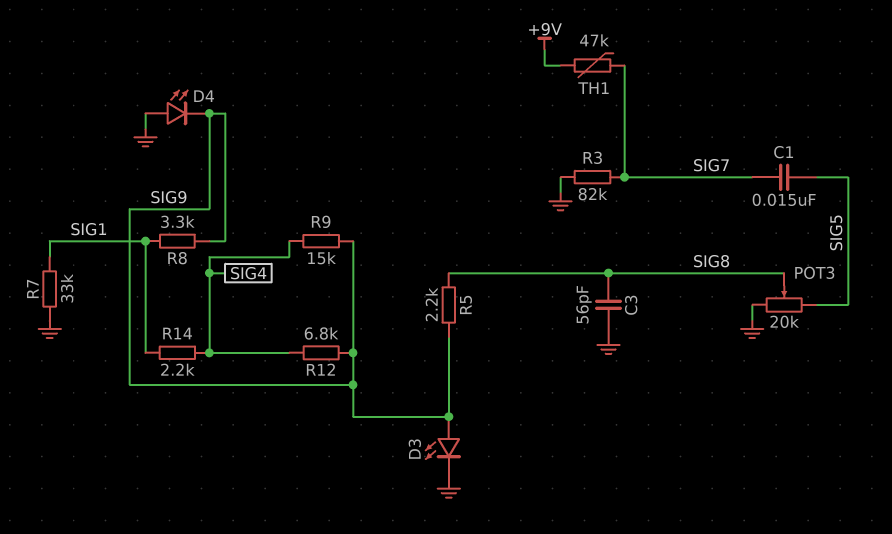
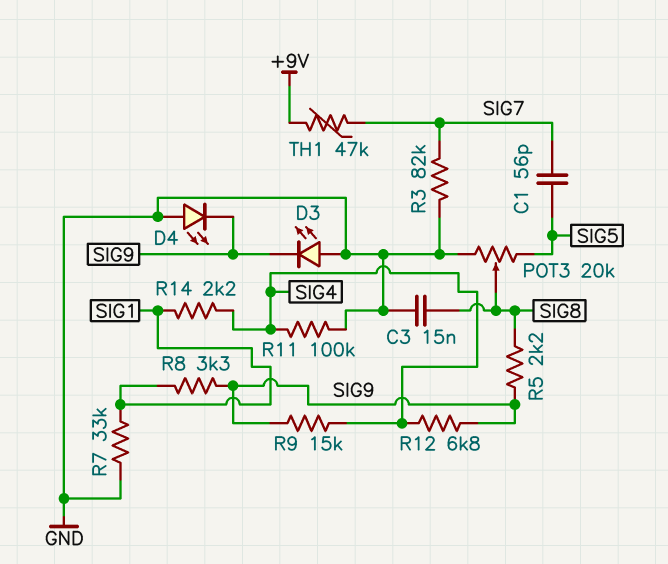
C1: 15nF (SIG5, SIG7) -> 56pF (SIG5, SIG7)
C3: 56pF (GND, SIG8) -> 15nF (GND, SIG8)
D3: LED (A SIG9, K GND) -> LED (A GND, K SIG9)
R11: none -> 100k (GND, SIG4)

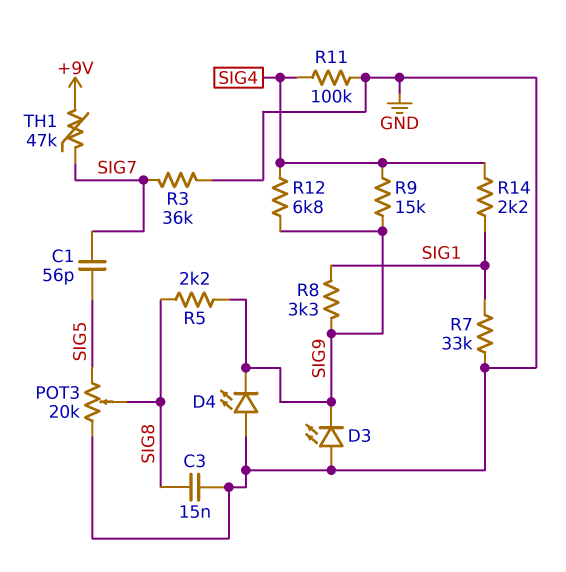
R3: 82k (GND, SIG7) -> 36k (GND, SIG7)

